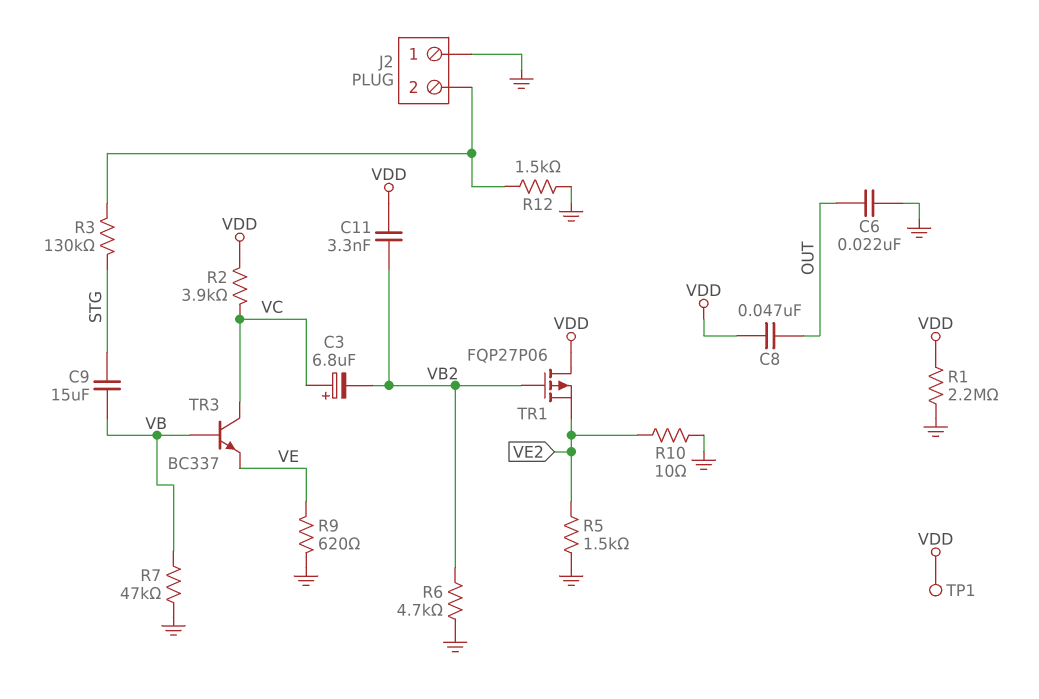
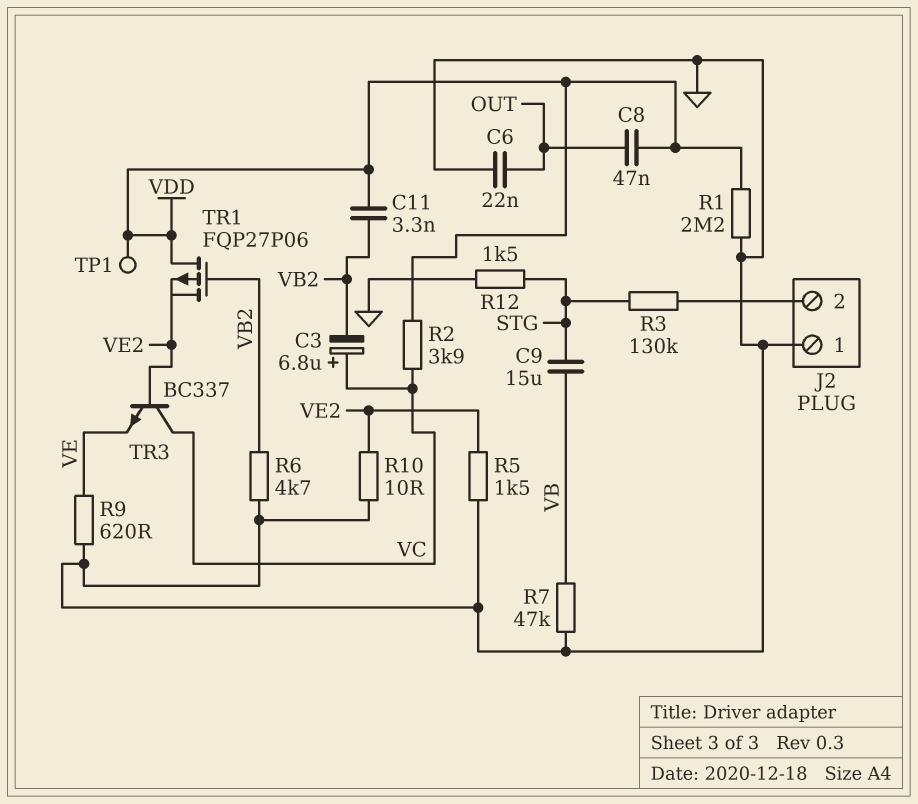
R12: 1.5k (GND, J2/2) -> 1.5k (GND, STG)
TR3: NPN BC337 (B VB, C VC, E VE) -> NPN BC337 (B VE2, C VC, E VE)

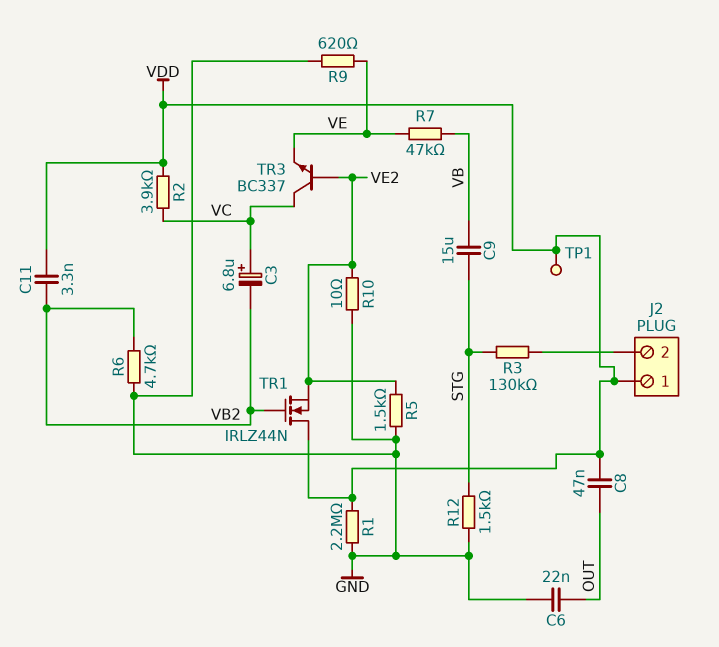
J2 pin 1: GND -> VDD
R7: 47k (GND, VB) -> 47k (VB, VE)
TR1: PMOS FQP27P06 (G VB2, D VDD, S VE2) -> NMOS IRLZ44N (G VB2, D VDD, S VE2)

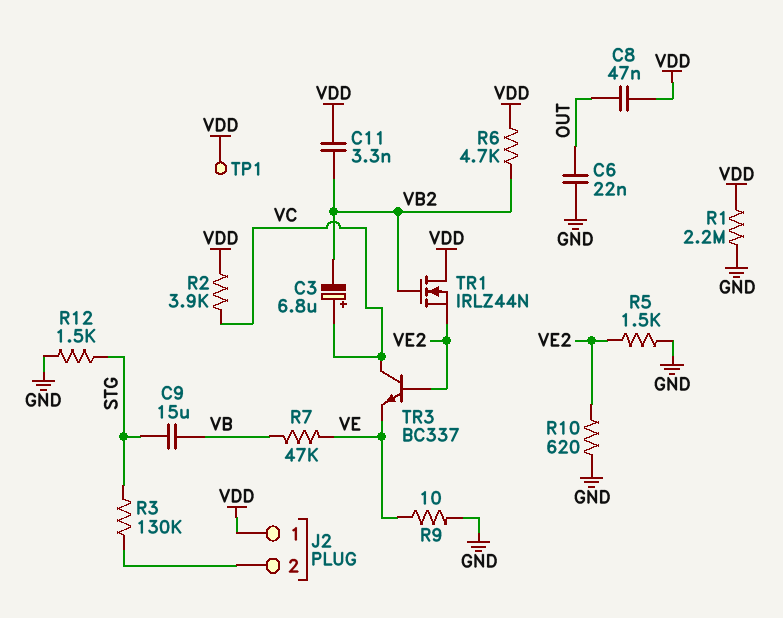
R6: 4.7k (GND, VB2) -> 4.7k (VB2, VDD)
R9: 620 (GND, VE) -> 10 (GND, VE)
R10: 10 (GND, VE2) -> 620 (GND, VE2)

